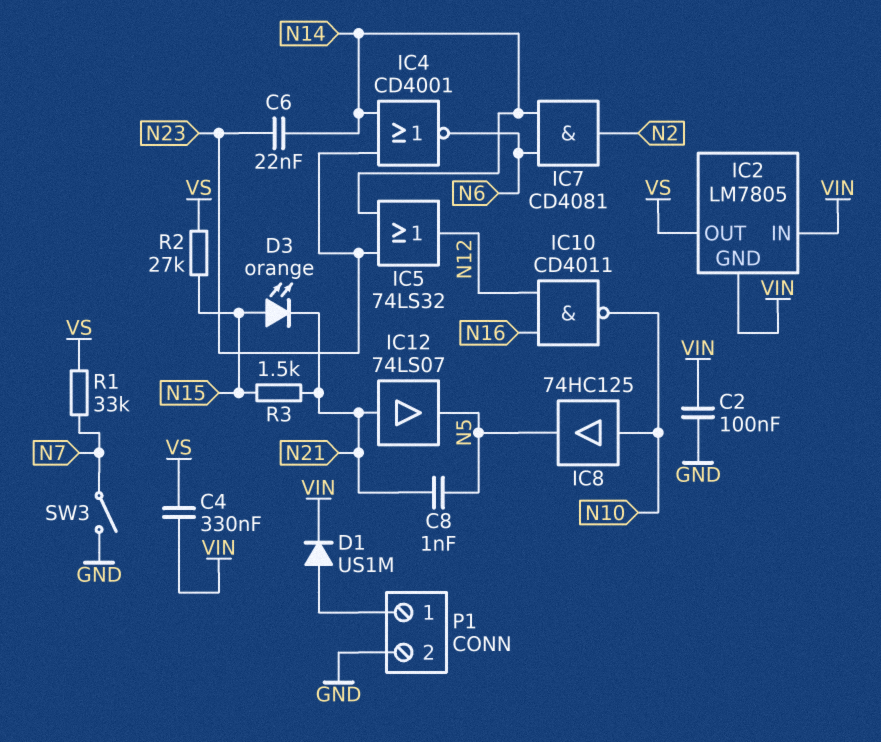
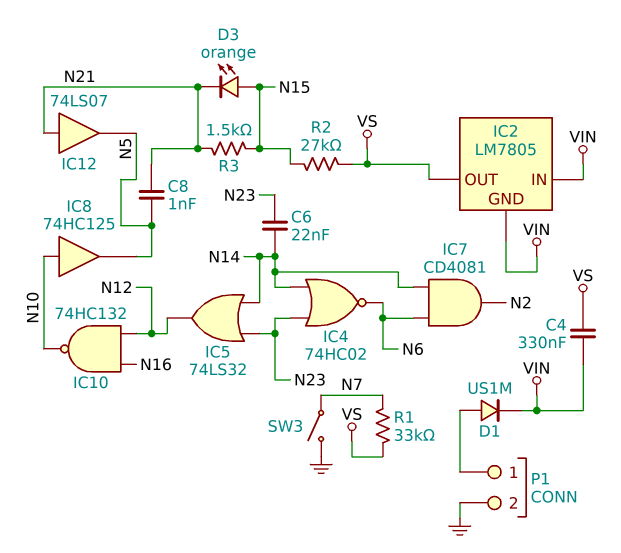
C2: 100nF (GND, VIN) -> none
IC4: NOR CD4001 (in N14, in N23, out N6) -> NOR 74HC02 (in N14, in N23, out N6)
IC10: NAND CD4011 (in N12, in N16, out N10) -> NAND 74HC132 (in N12, in N16, out N10)

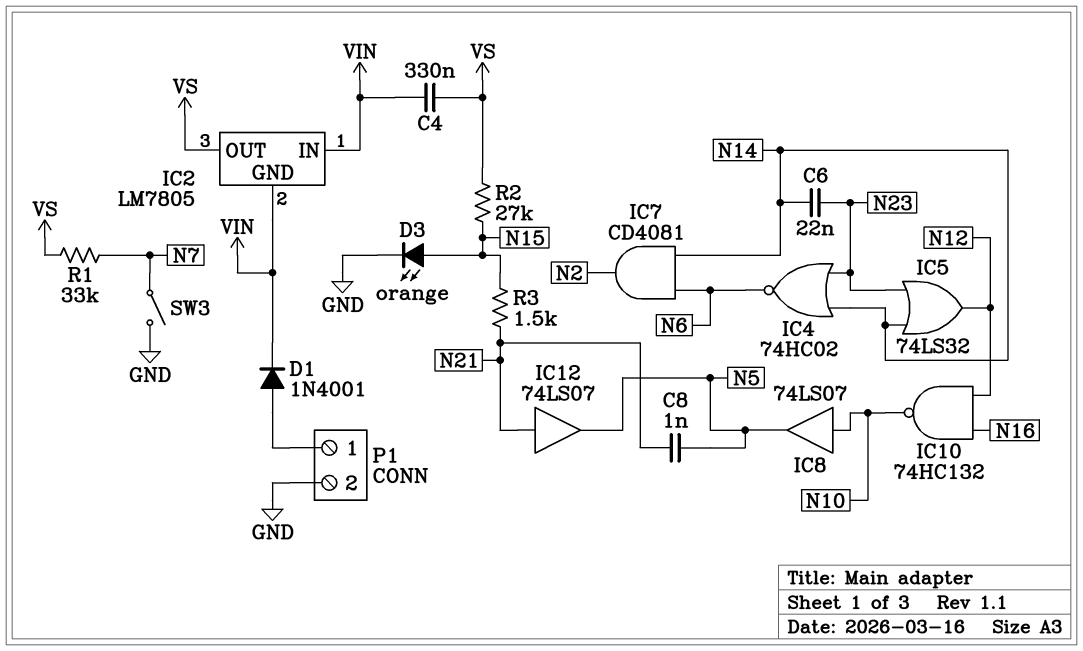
D1: diode US1M (A P1/1, K VIN) -> diode 1N4001 (A P1/1, K VIN)
D3: LED orange (A N15, K N21) -> LED orange (A N15, K GND)
IC8: buffer 74HC125 (in N10, out N5) -> buffer 74LS07 (in N10, out N5)

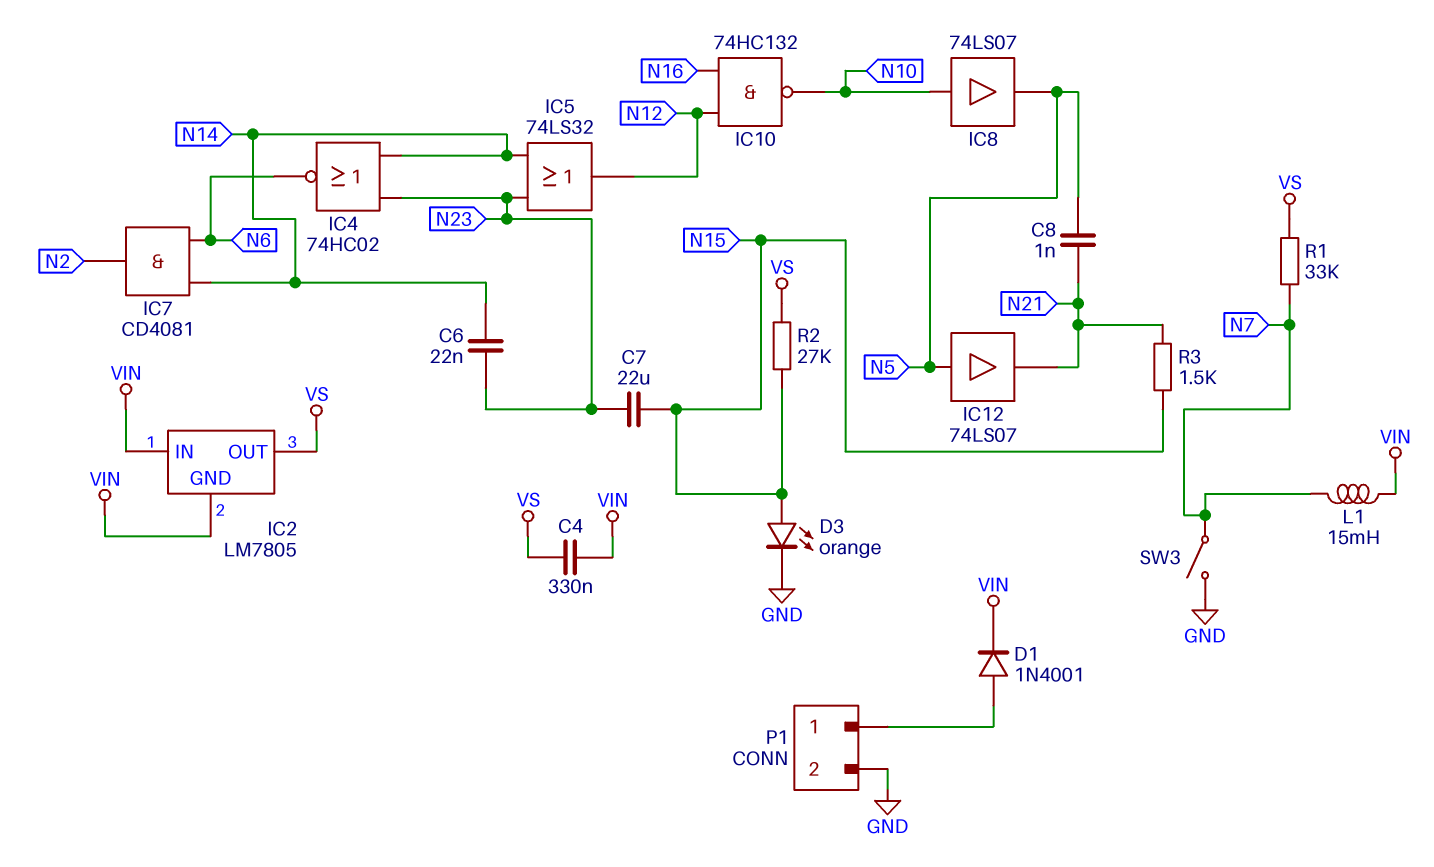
C7: none -> 22uF (N15, N23)
IC12: buffer 74LS07 (in N21, out N5) -> buffer 74LS07 (in N5, out N21)
L1: none -> 15mH (N7, VIN)

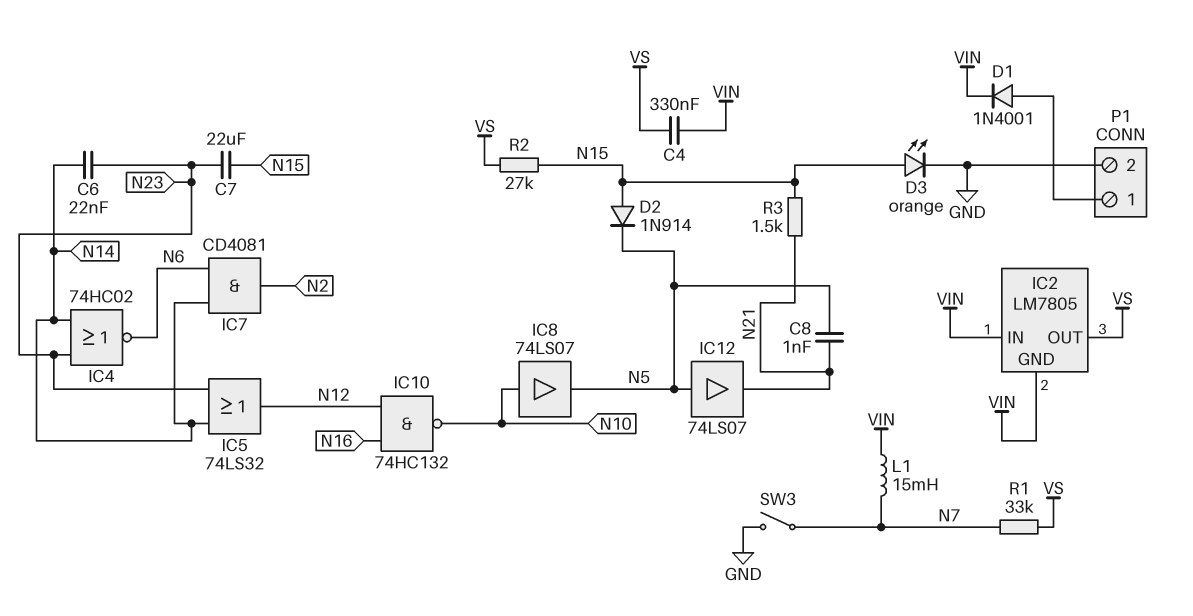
D2: none -> diode 1N914 (A N15, K N5)

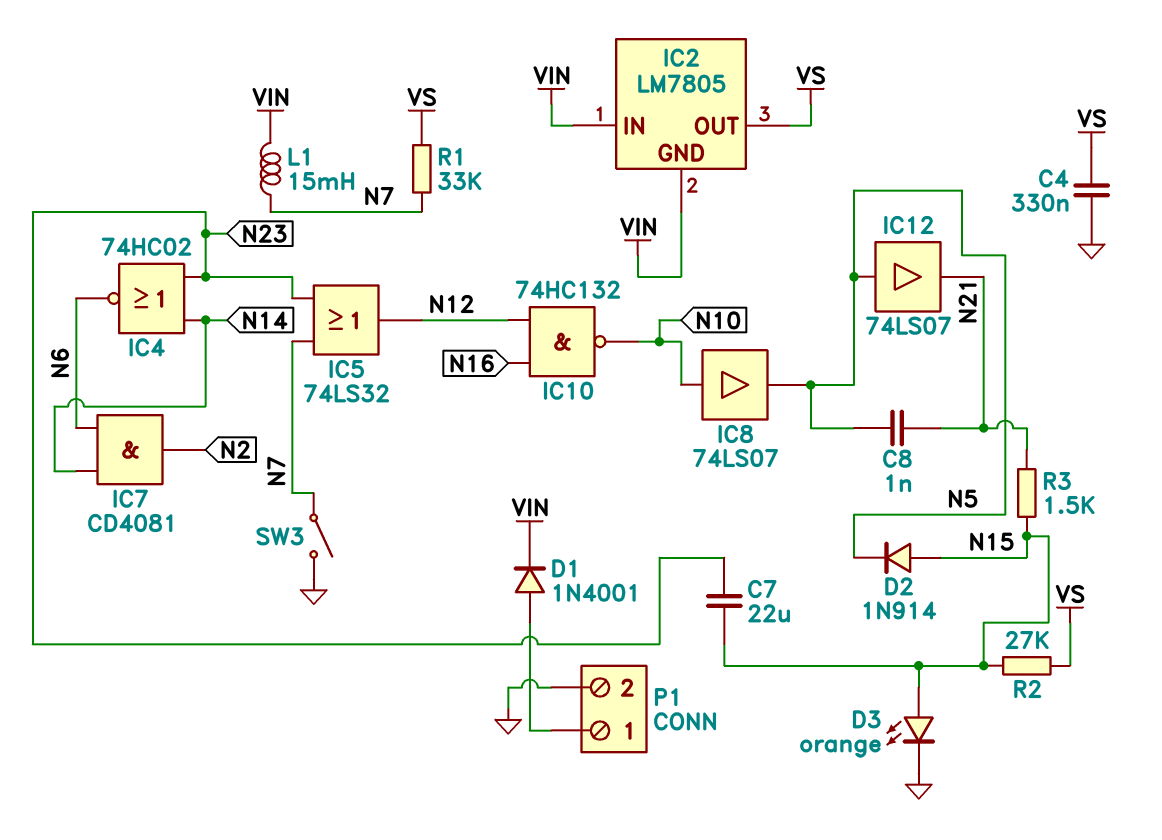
C4: 330nF (VIN, VS) -> 330nF (GND, VS)
C6: 22nF (N14, N23) -> none
IC5: OR 74LS32 (in N14, in N23, out N12) -> OR 74LS32 (in N7, in N23, out N12)

